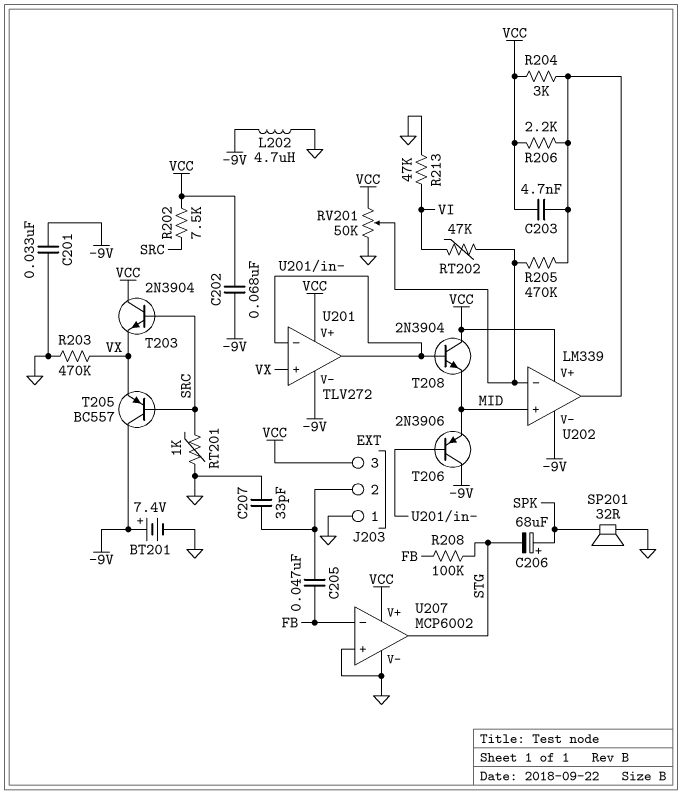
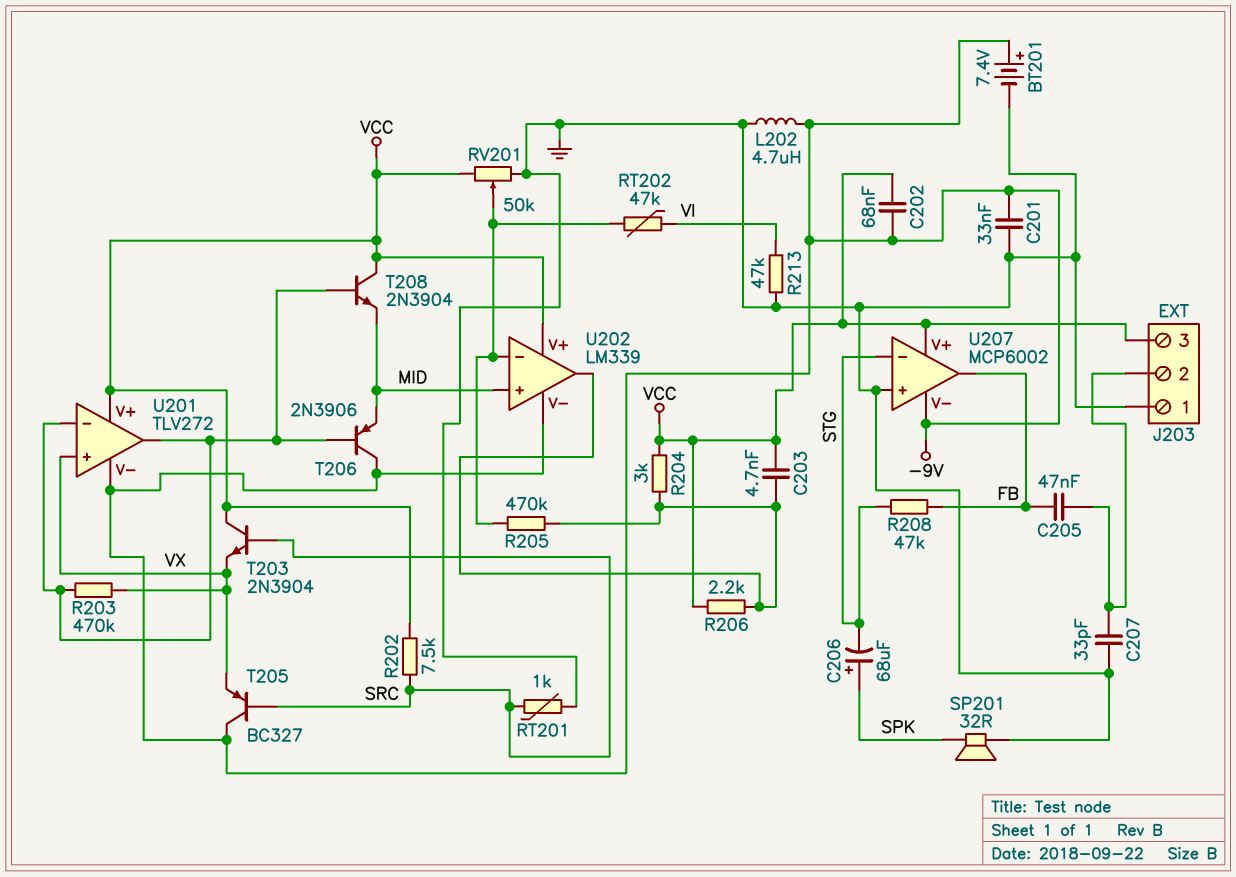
R203: 470k (GND, VX) -> 470k (U201/in-, VX)
R208: 100k (FB, STG) -> 47k (FB, STG)
T205: PNP BC557 (B SRC, C -9V, E VX) -> PNP BC327 (B SRC, C -9V, E VX)
U207 pin V-: GND -> -9V
U207 pin in-: FB -> STG
U207 pin out: STG -> FB

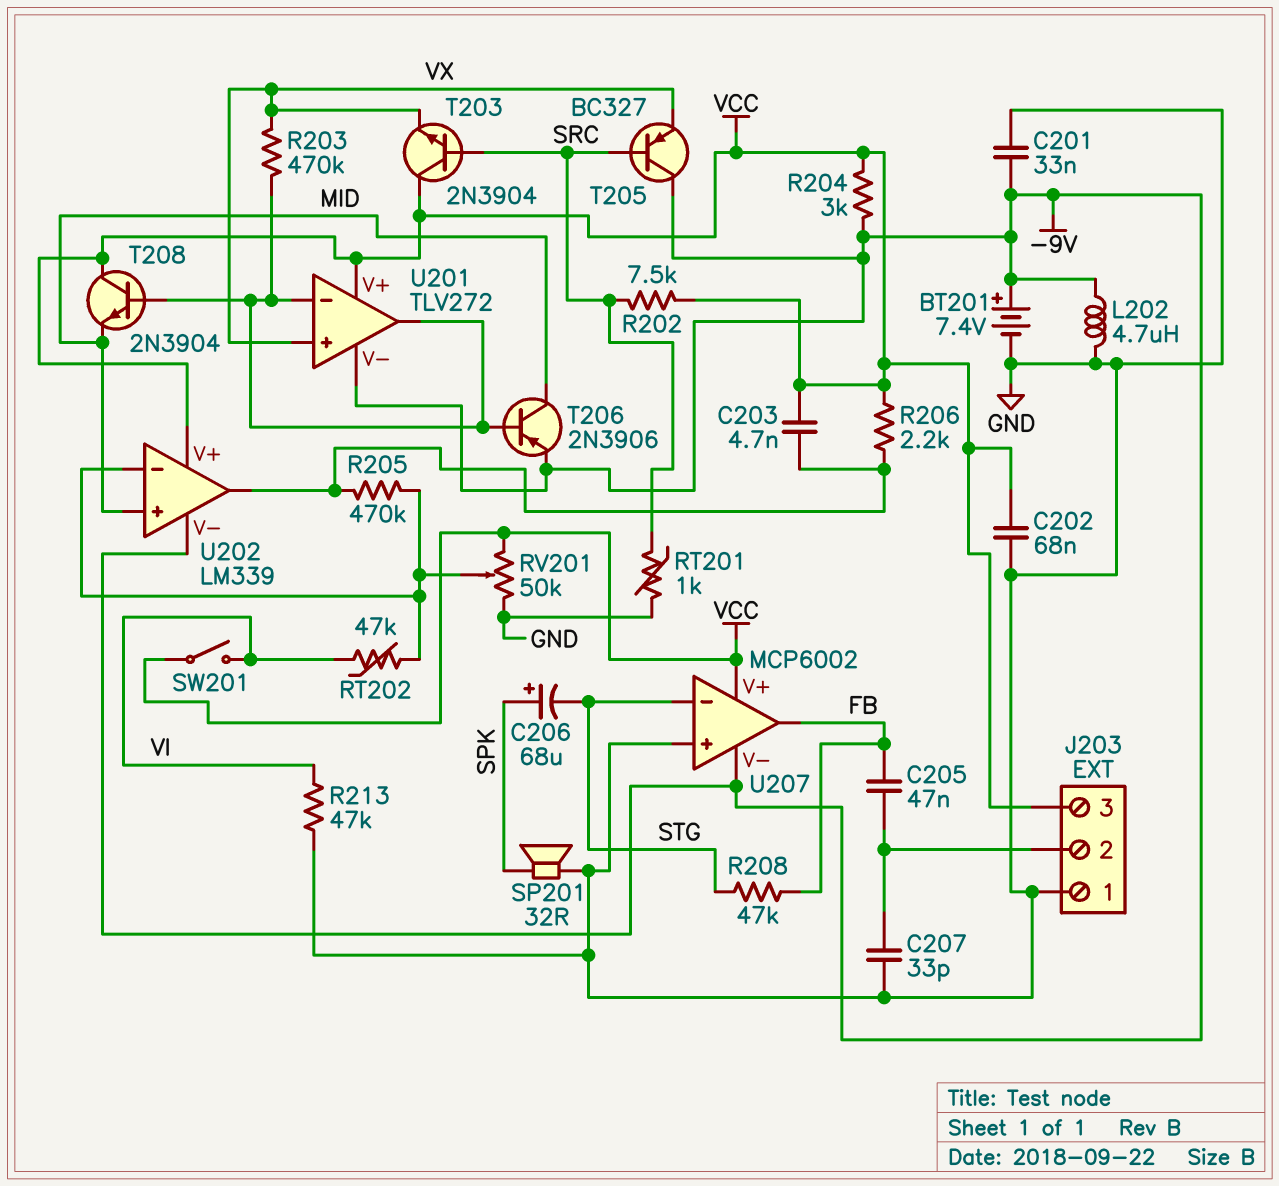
C202: 68nF (-9V, VCC) -> 68nF (GND, VCC)
R204: 3k (U202/out, VCC) -> 3k (-9V, VCC)
SW201: none -> switch (VCC, VI)
T206: PNP 2N3906 (B U201/in-, C -9V, E MID) -> PNP 2N3906 (B U201/in-, C MID, E -9V)

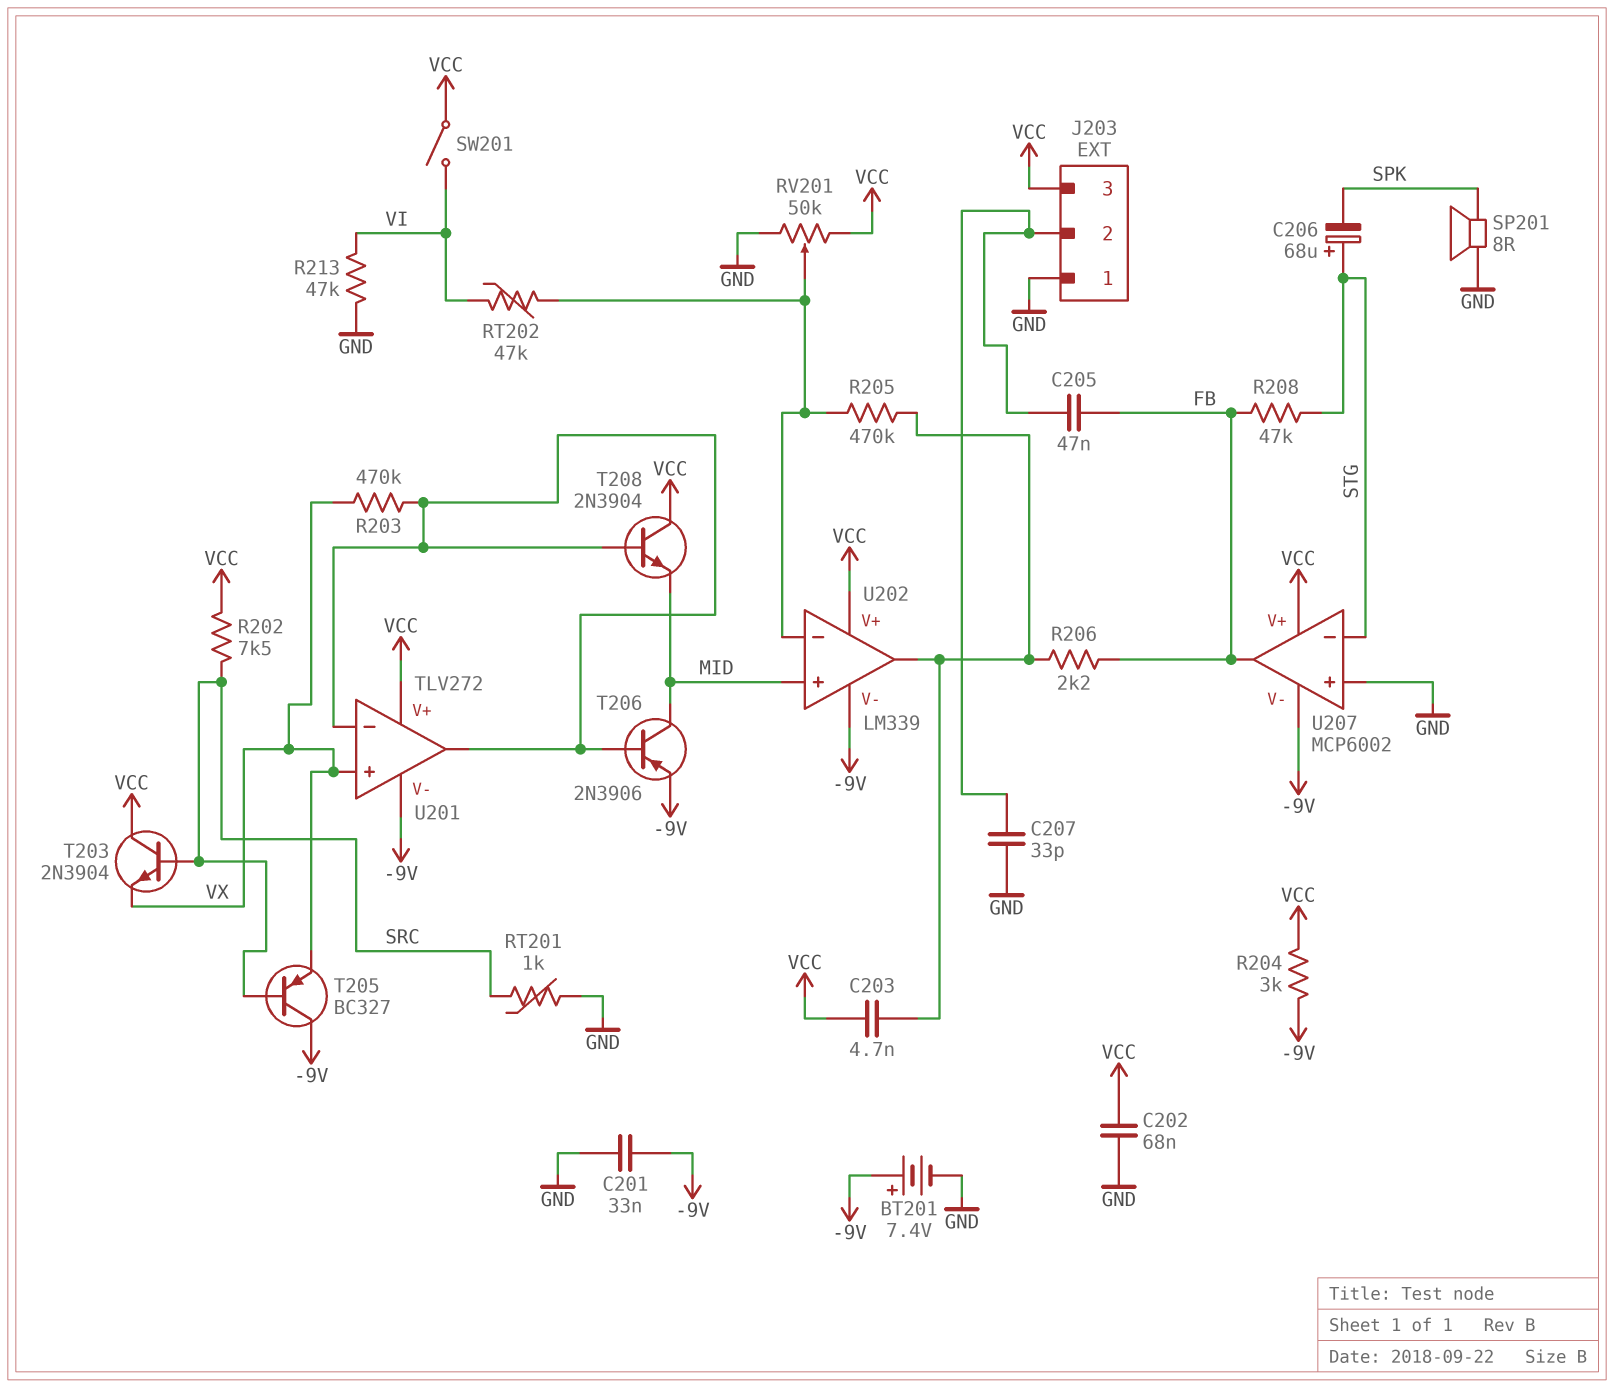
C206: 68uF (plus SPK, minus STG) -> 68uF (plus STG, minus SPK)
L202: 4.7uH (-9V, GND) -> none
R206: 2.2k (U202/out, VCC) -> 2.2k (FB, U202/out)
SP201: speaker 32R (GND, SPK) -> speaker 8R (GND, SPK)

